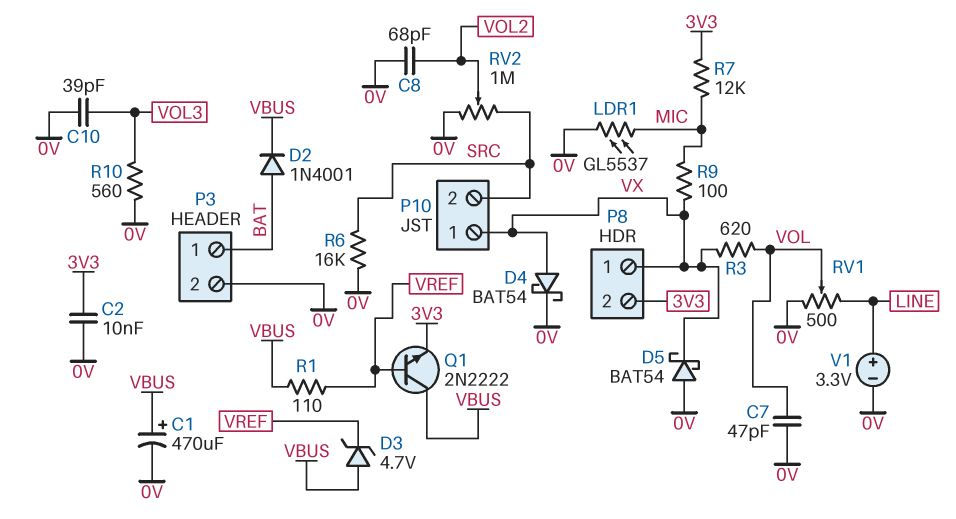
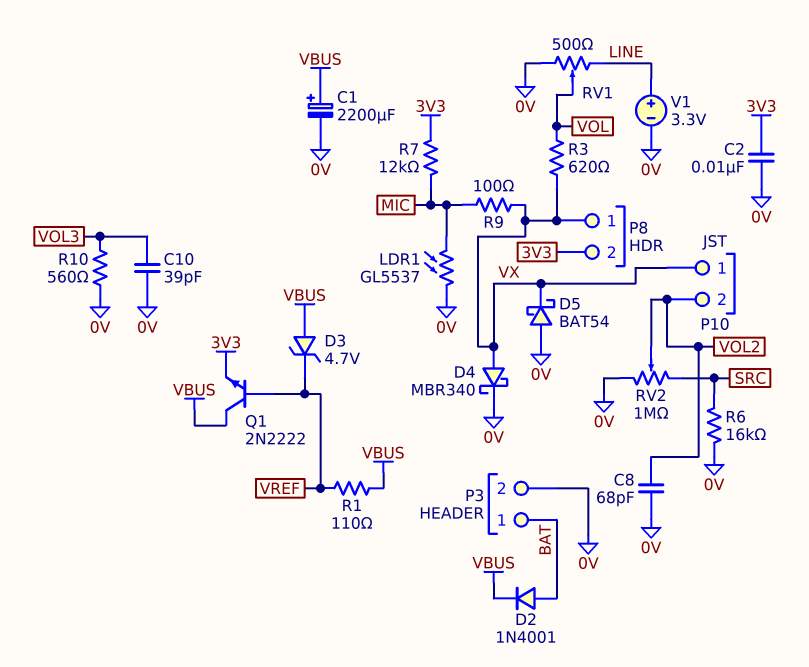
C1: 470uF (plus VBUS, minus 0V) -> 2200uF (plus VBUS, minus 0V)
C7: 47pF (0V, VOL) -> none
D4: schottky BAT54 (A VX, K 0V) -> schottky MBR340 (A VX, K 0V)
P10 pin 2: SRC -> VOL2

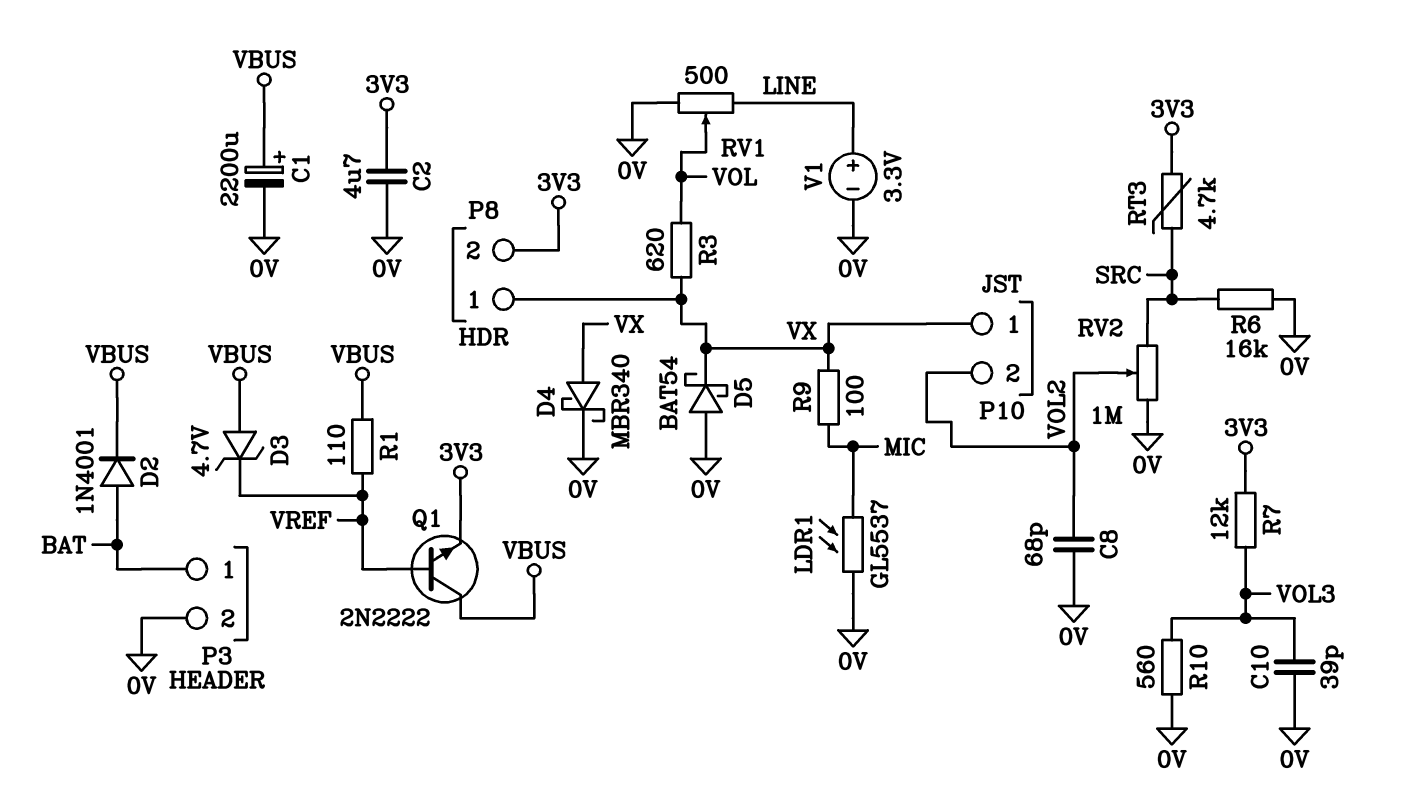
C2: 10nF (0V, 3V3) -> 4.7uF (0V, 3V3)
R7: 12k (3V3, MIC) -> 12k (3V3, VOL3)
RT3: none -> 4.7k (3V3, SRC)

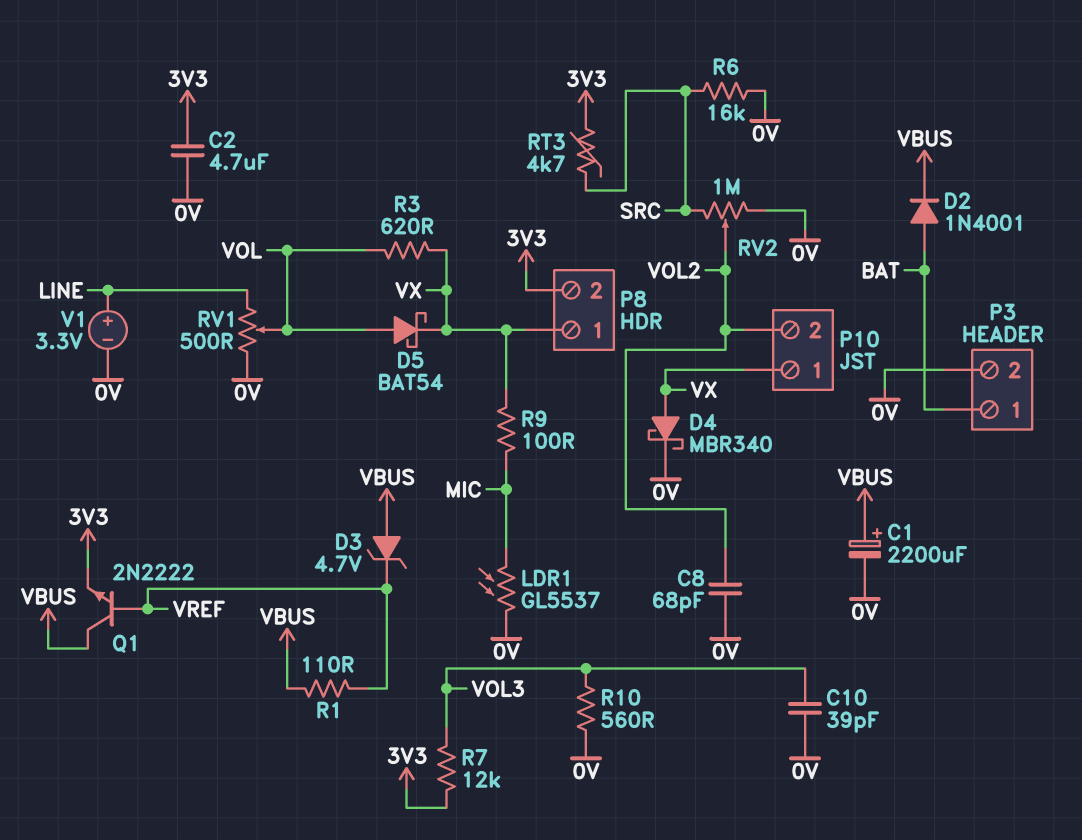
D5: schottky BAT54 (A 0V, K VX) -> schottky BAT54 (A VOL, K VX)

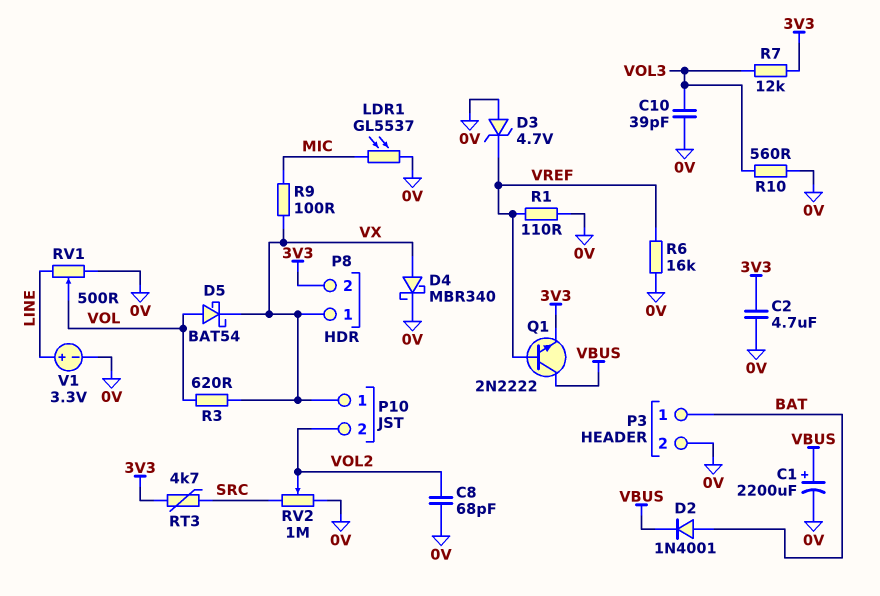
D3: zener 4.7V (A VBUS, K VREF) -> zener 4.7V (A 0V, K VREF)
R1: 110 (VBUS, VREF) -> 110 (0V, VREF)
R6: 16k (0V, SRC) -> 16k (0V, VREF)

